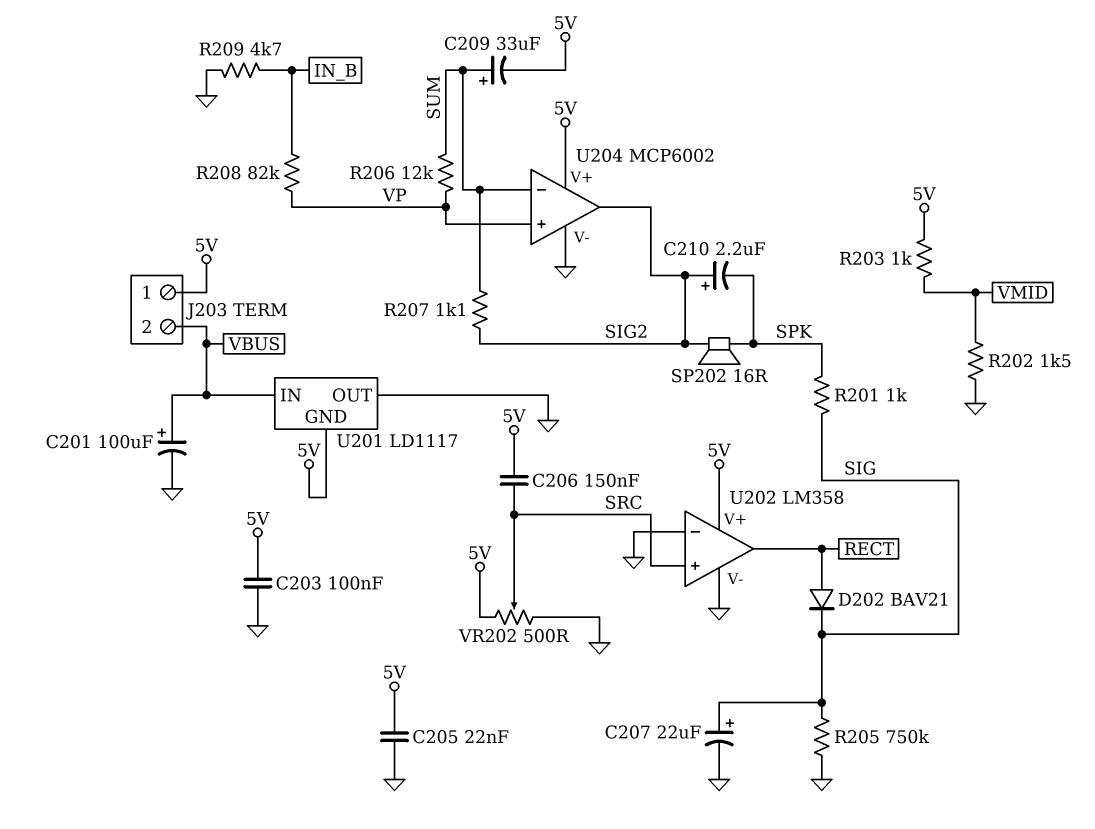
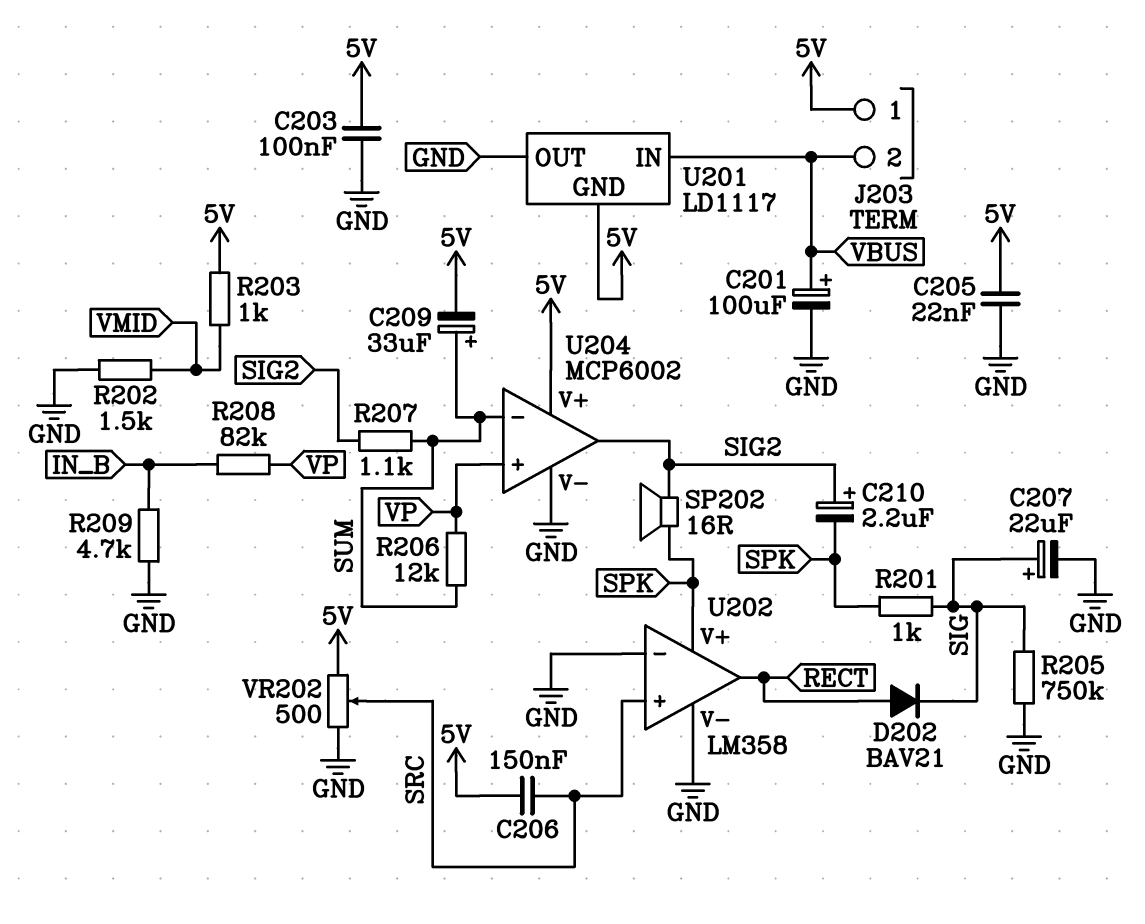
U202 pin V+: 5V -> SPK

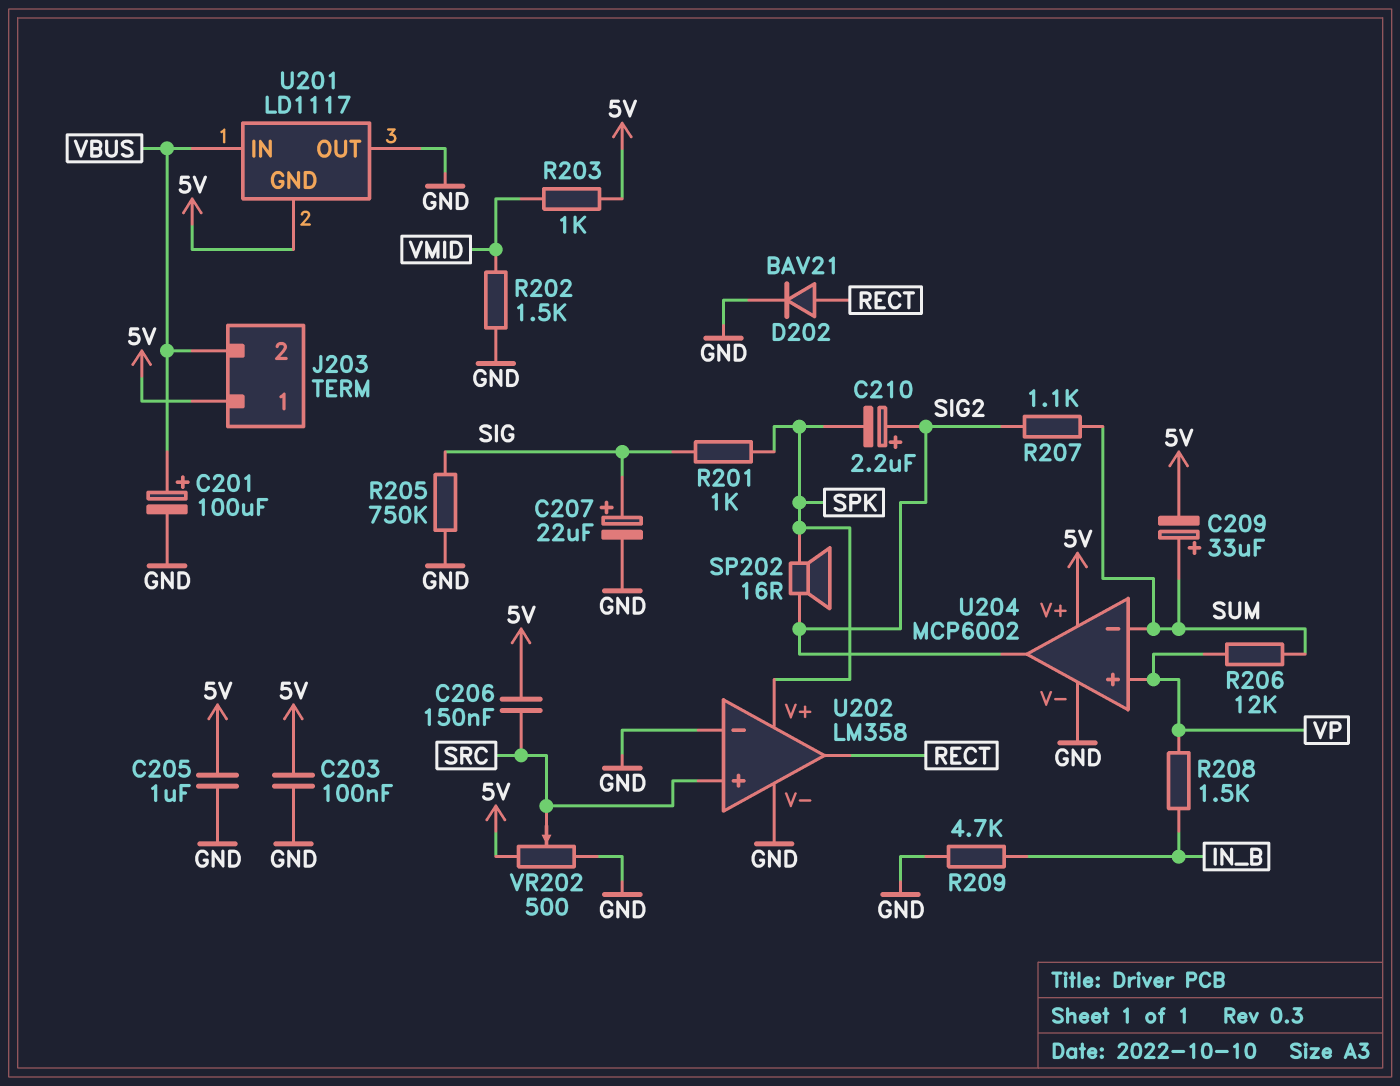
C205: 22nF (5V, GND) -> 1uF (5V, GND)
D202: diode BAV21 (A RECT, K SIG) -> diode BAV21 (A RECT, K GND)
R208: 82k (IN_B, VP) -> 1.5k (IN_B, VP)

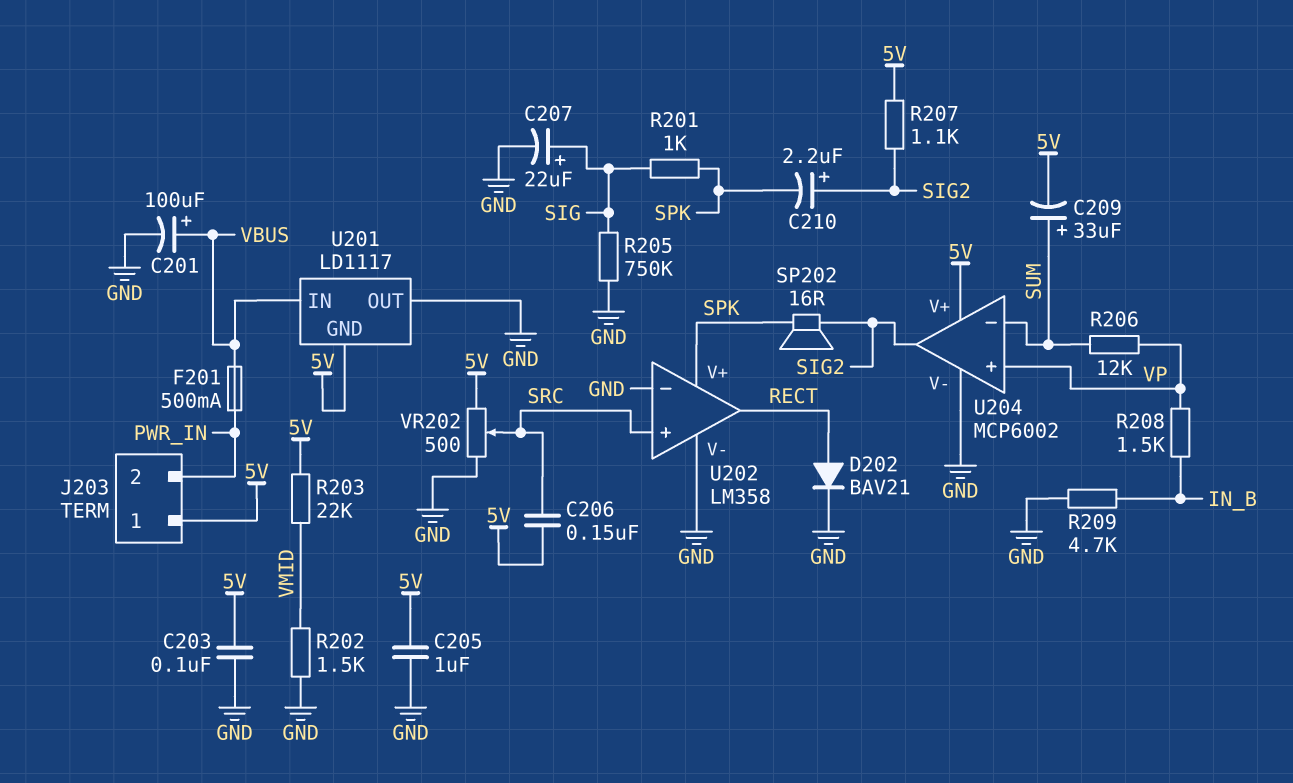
F201: none -> 500mA (PWR_IN, VBUS)
J203 pin 2: VBUS -> PWR_IN
R203: 1k (5V, VMID) -> 22k (5V, VMID)
R207: 1.1k (SIG2, SUM) -> 1.1k (5V, SIG2)

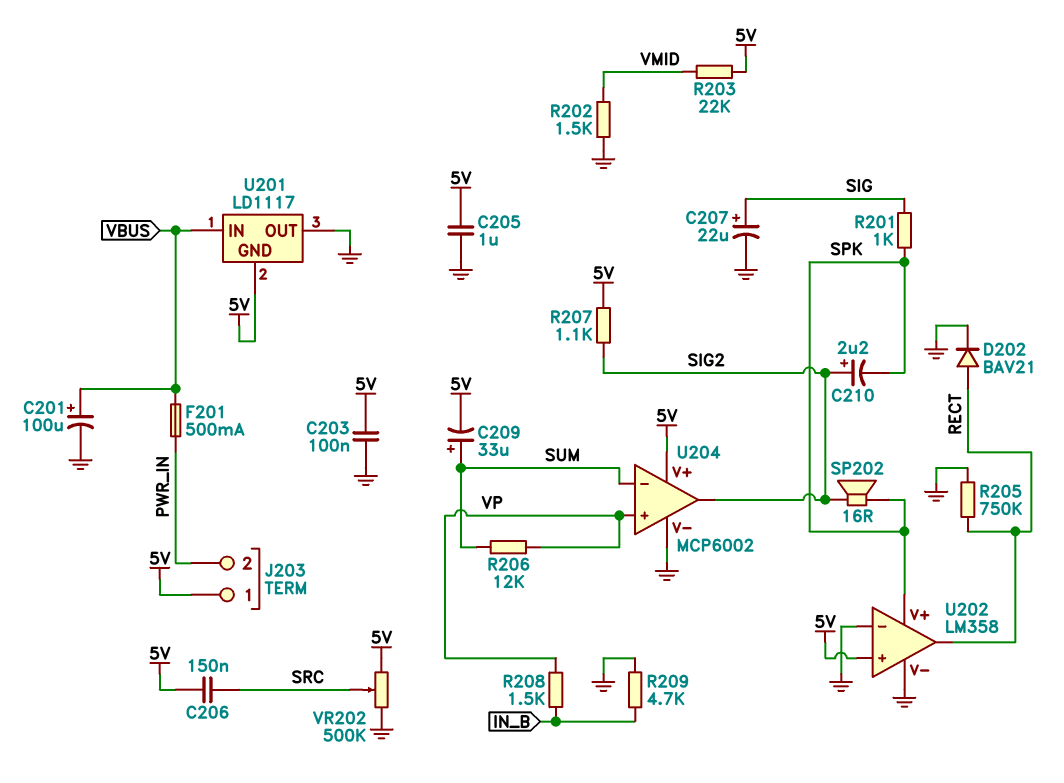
R205: 750k (GND, SIG) -> 750k (GND, RECT)
U202 pin in+: SRC -> 5V
VR202: 500 (5V, GND, wiper SRC) -> 500k (5V, GND, wiper SRC)

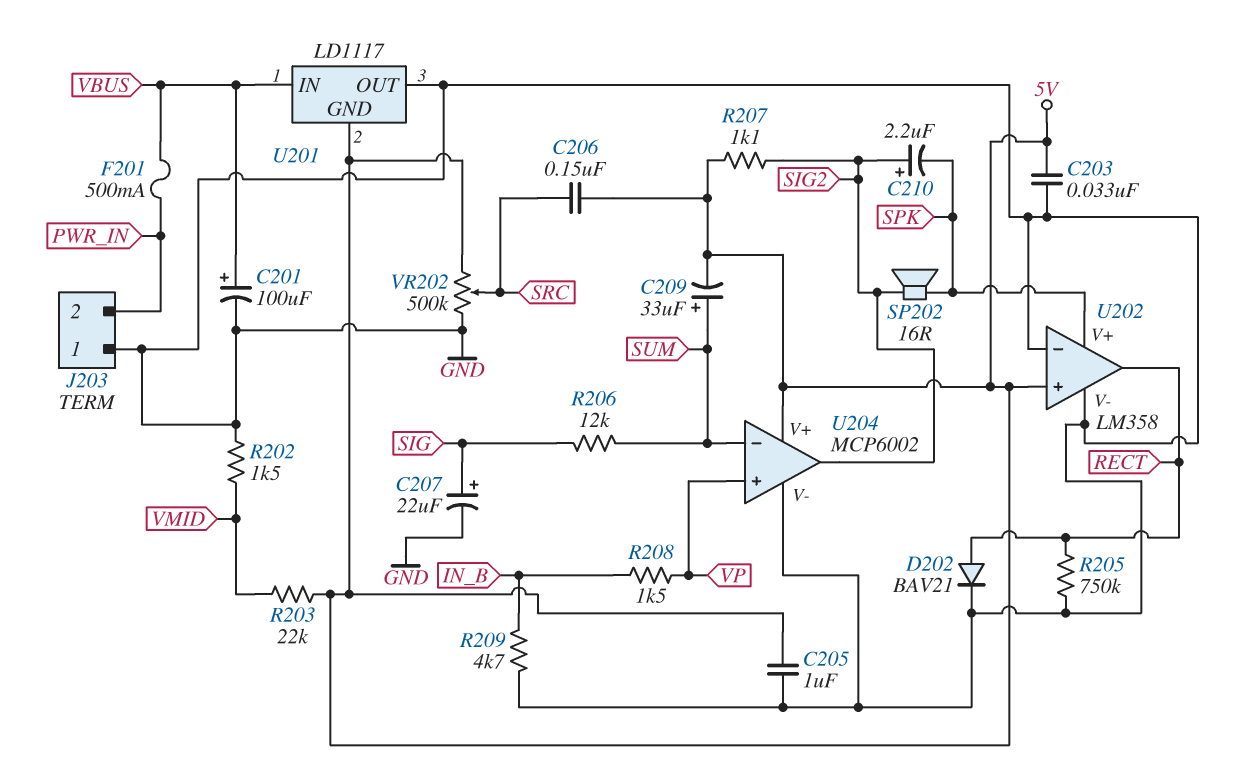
C203: 100nF (5V, GND) -> 33nF (5V, GND)
J203 pin 1: 5V -> GND
R201: 1k (SIG, SPK) -> none
R206: 12k (SUM, VP) -> 12k (SIG, SUM)

